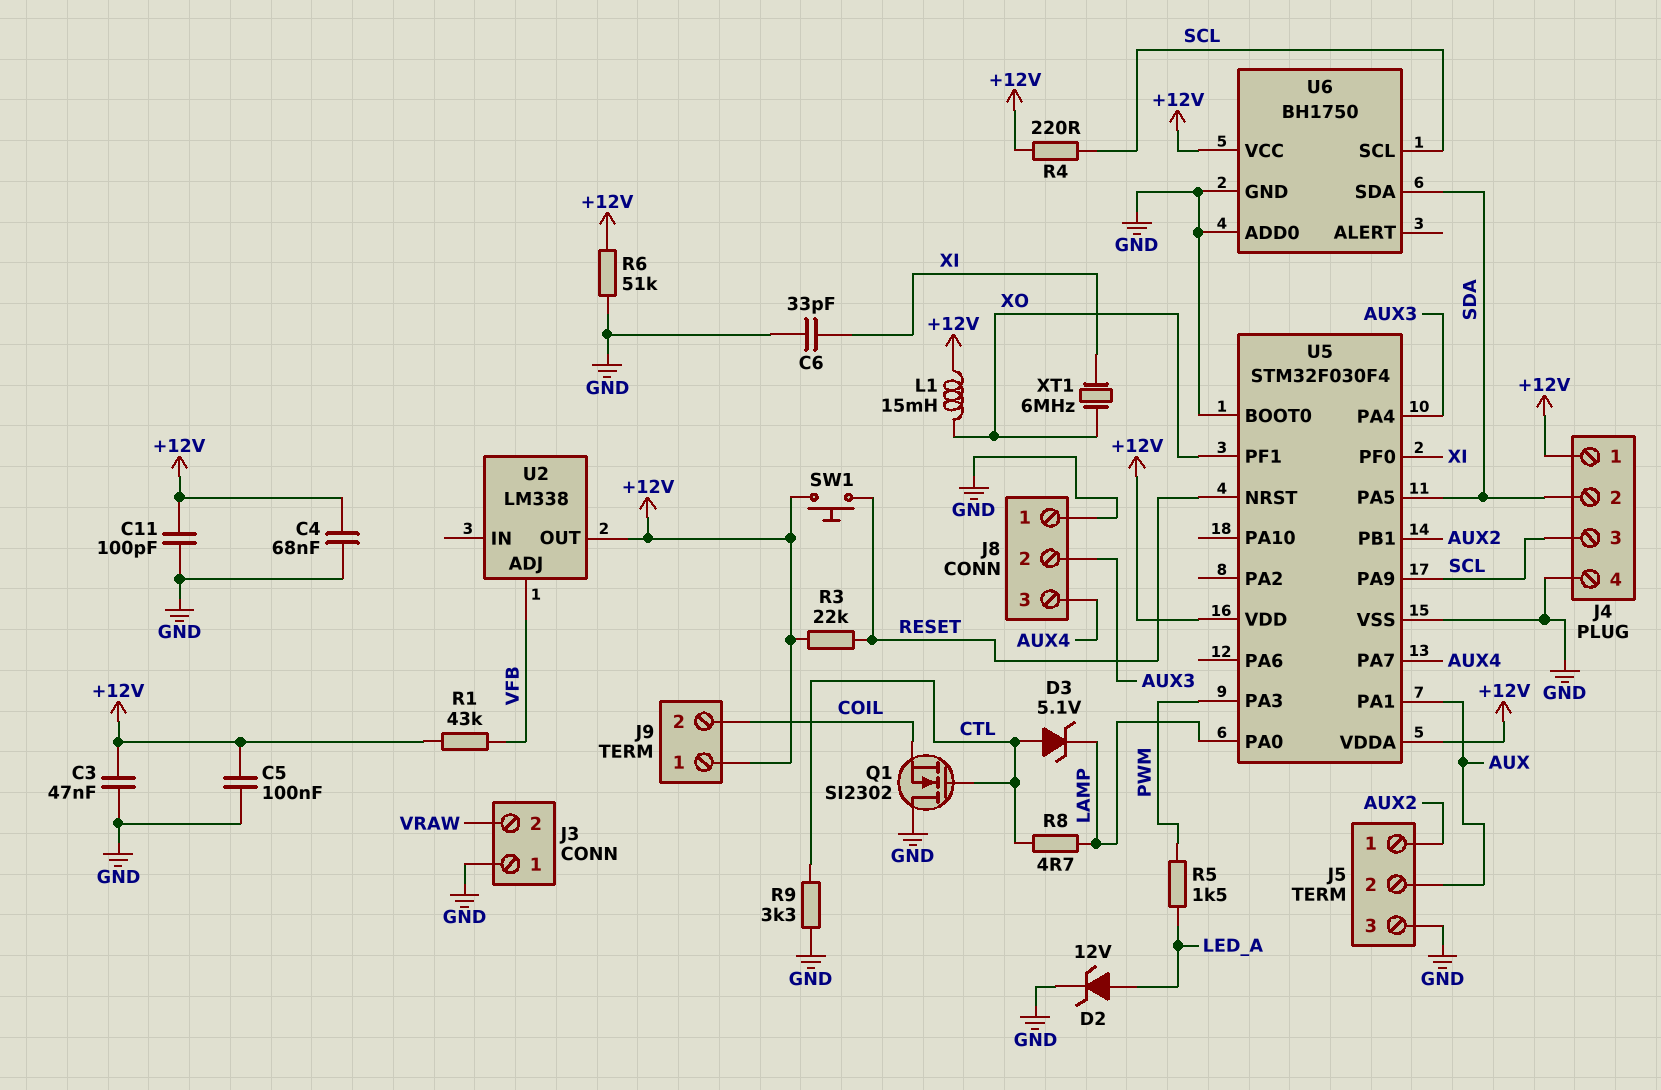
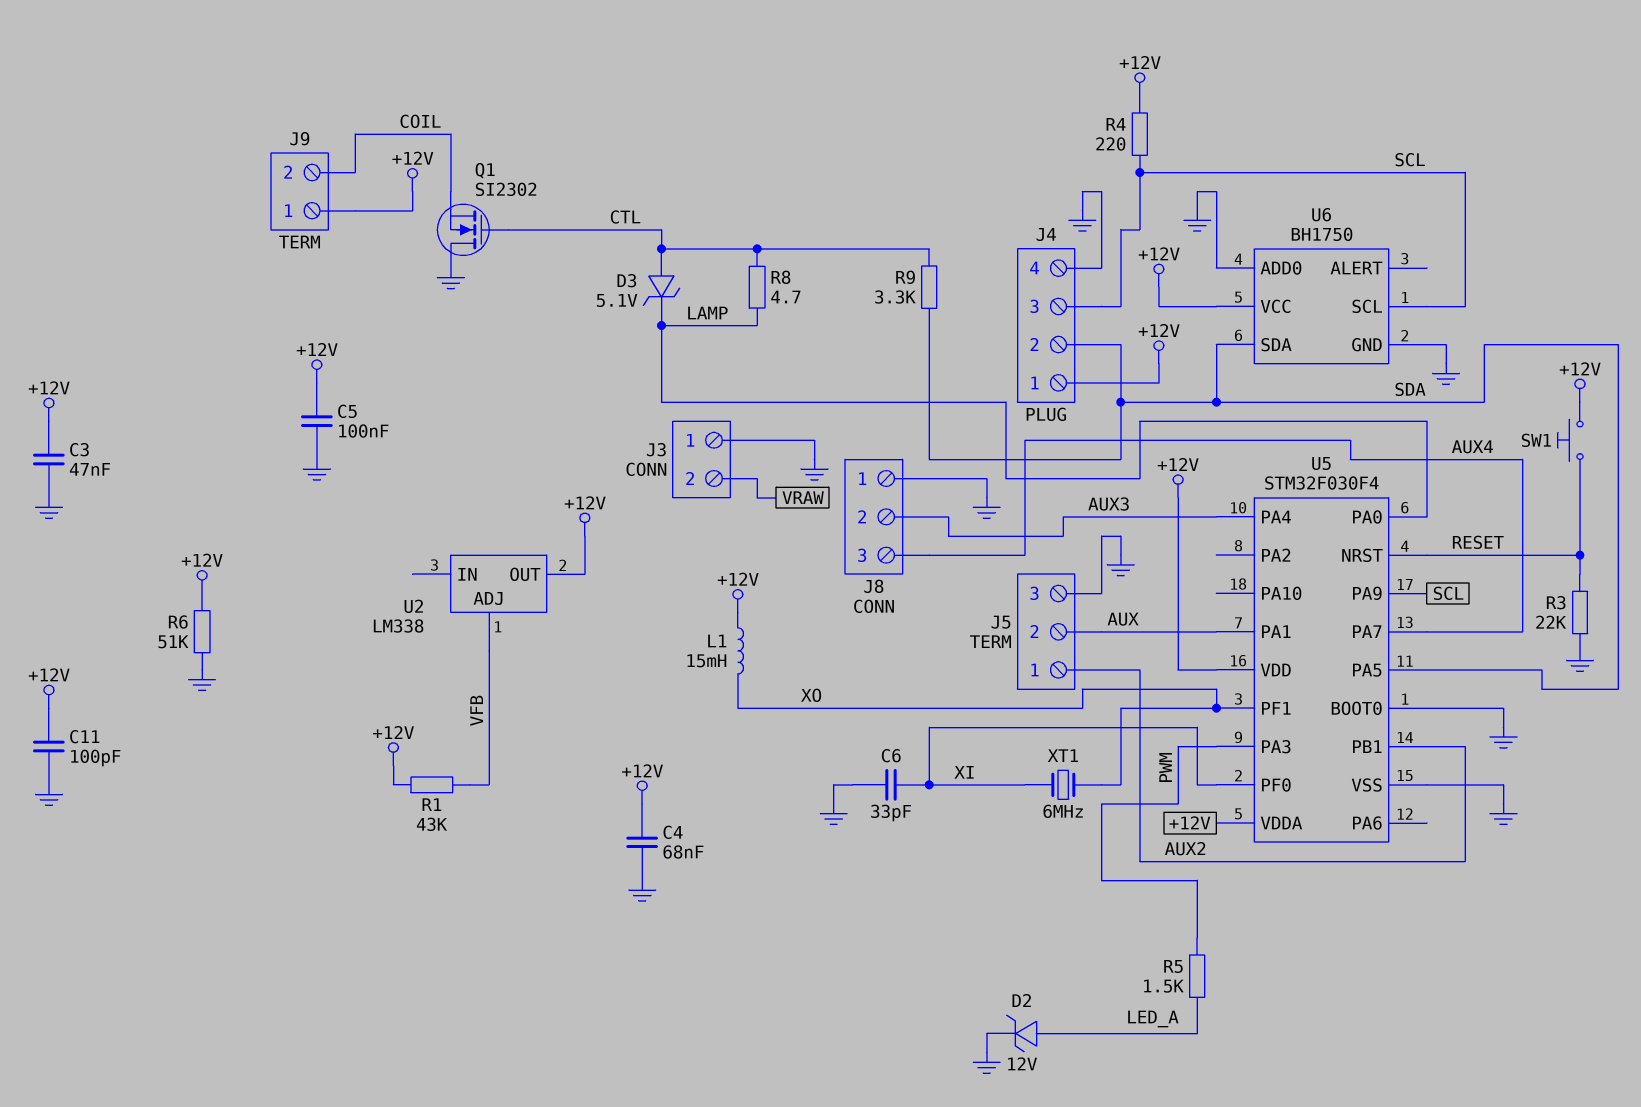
R3: 22k (+12V, RESET) -> 22k (GND, RESET)
R9: 3.3k (CTL, GND) -> 3.3k (CTL, SDA)

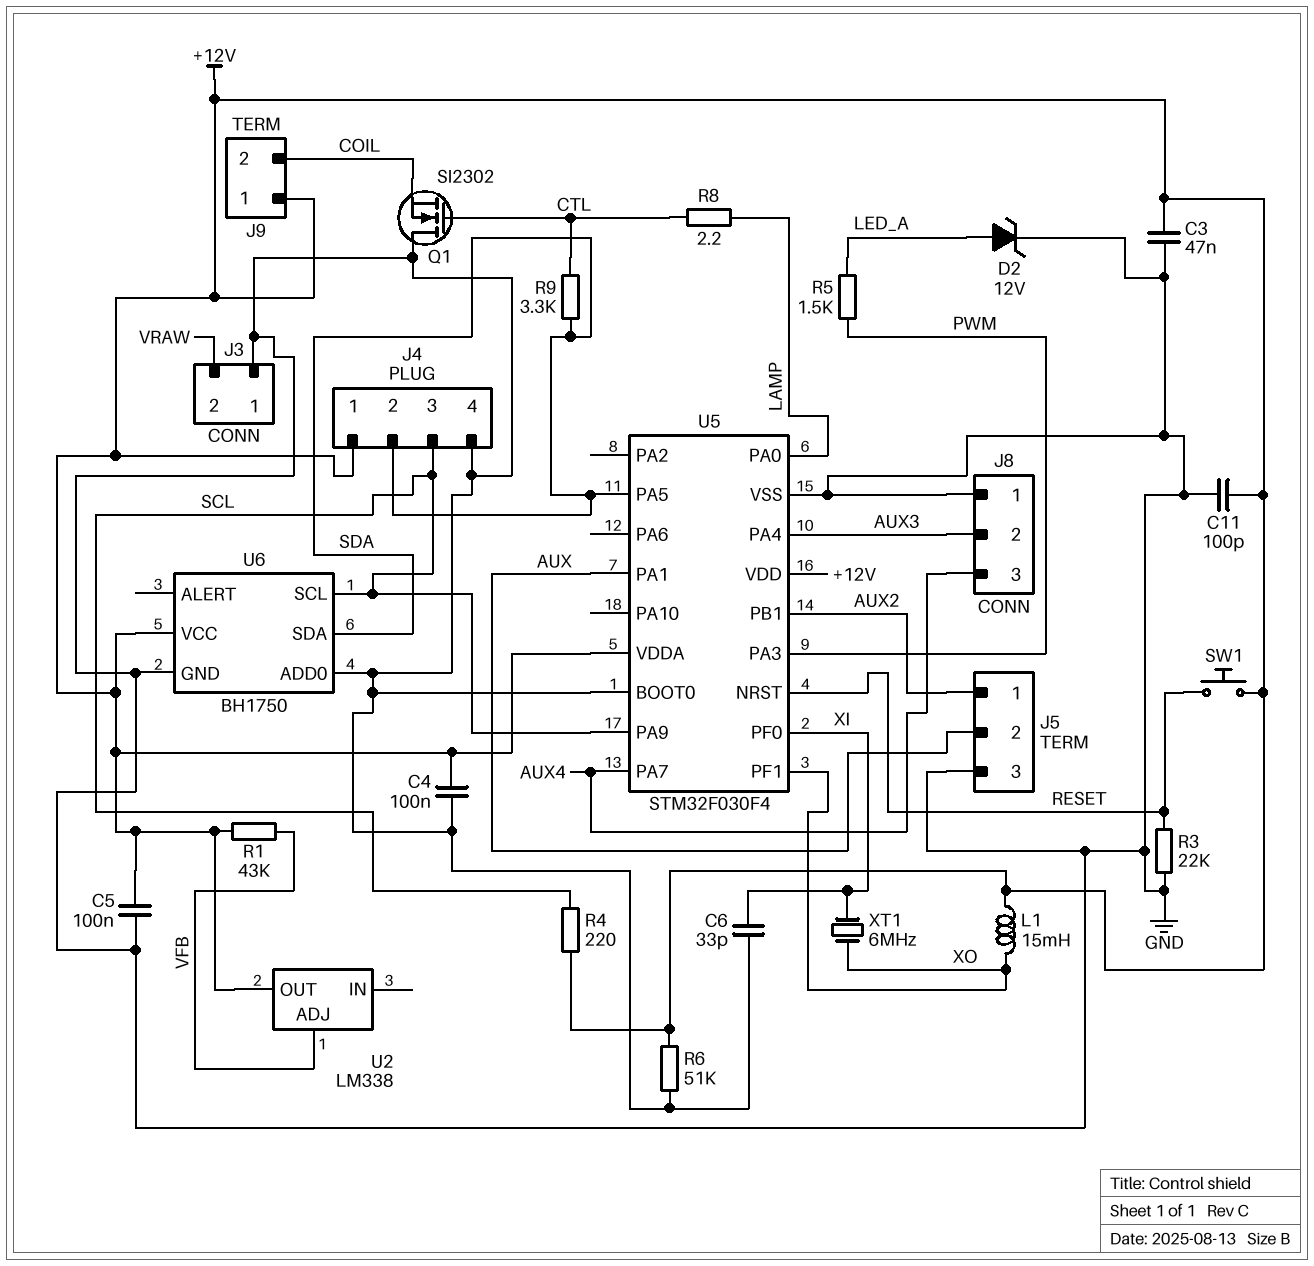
C4: 68nF (+12V, GND) -> 100nF (+12V, GND)
D3: zener 5.1V (A CTL, K LAMP) -> none
R8: 4.7 (CTL, LAMP) -> 2.2 (CTL, LAMP)

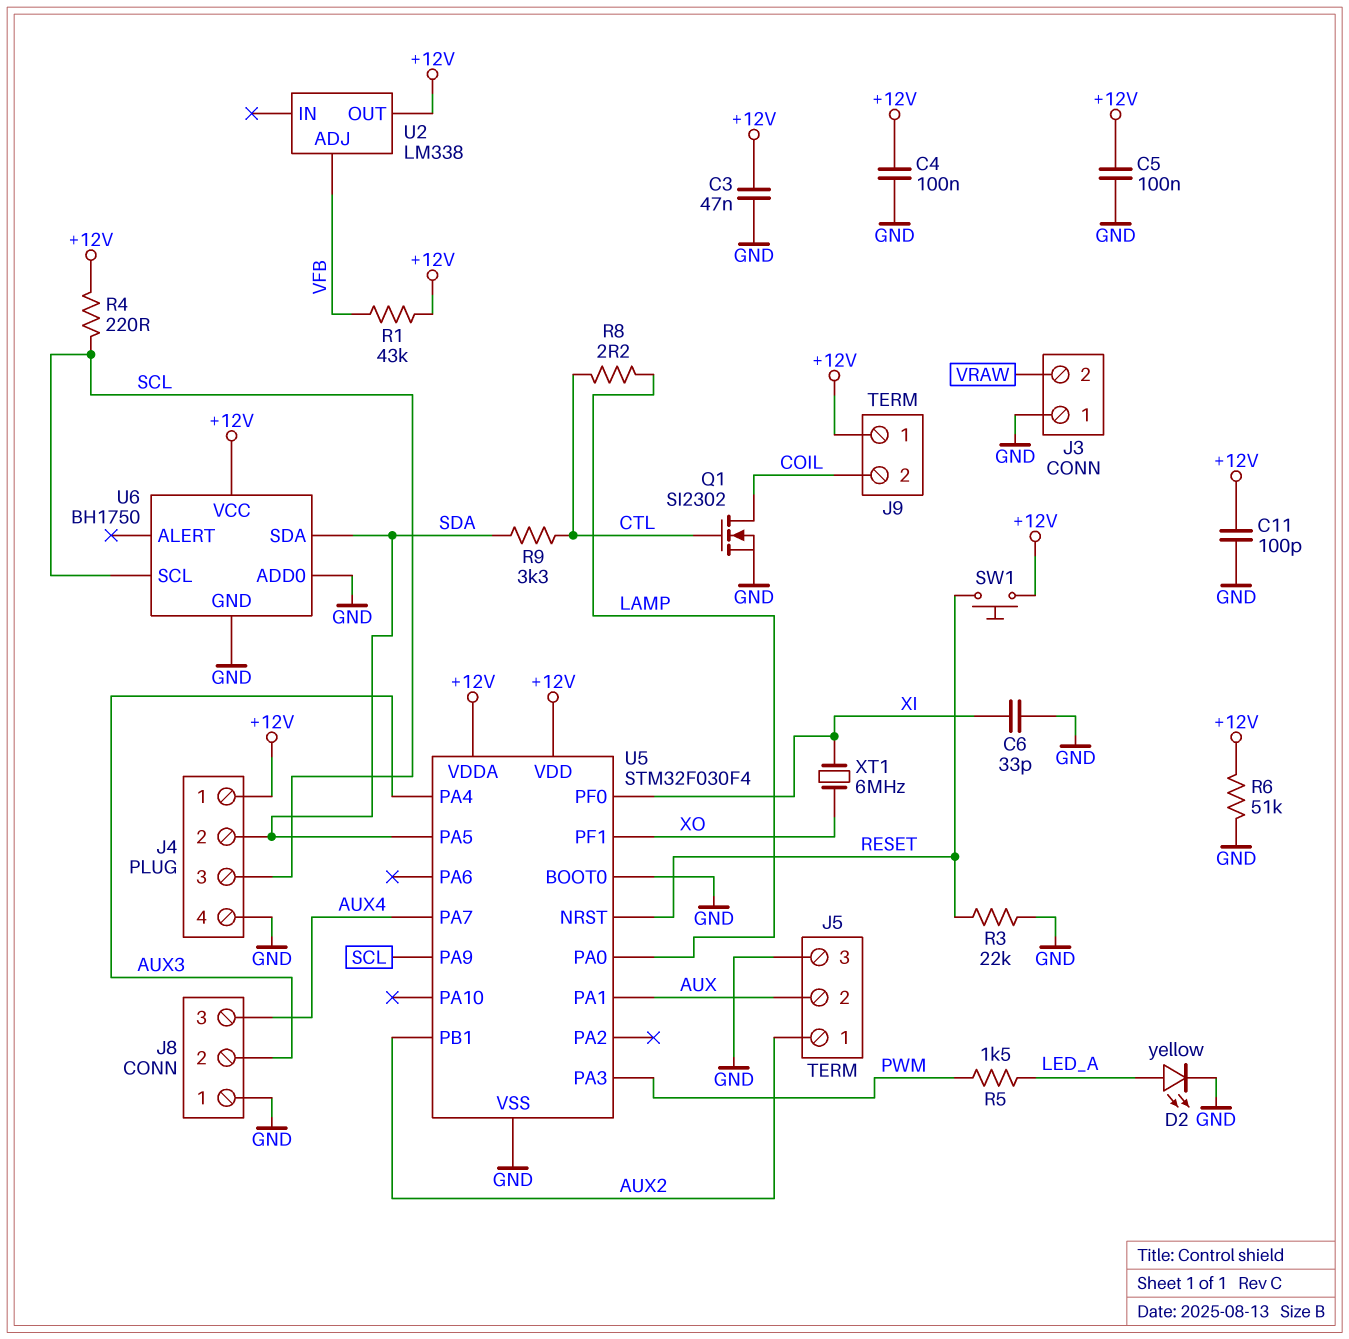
D2: zener 12V (A LED_A, K GND) -> LED yellow (A LED_A, K GND)
L1: 15mH (+12V, XO) -> none
Q1: NMOS SI2302 (G CTL, D GND, S COIL) -> NMOS SI2302 (G CTL, D COIL, S GND)

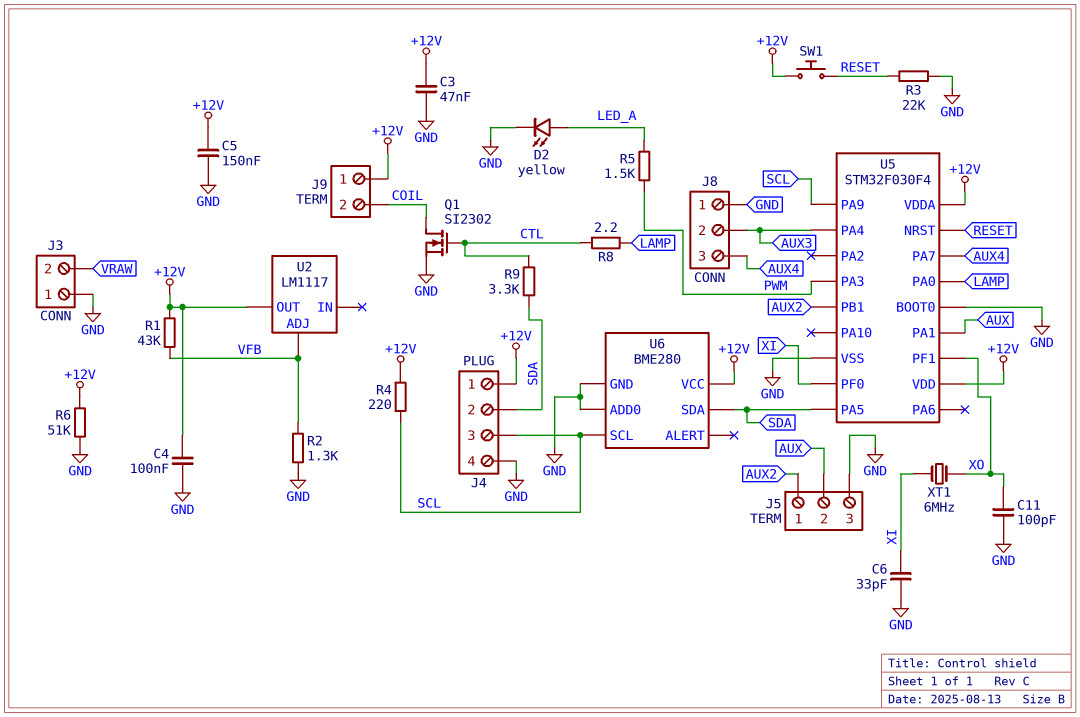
C5: 100nF (+12V, GND) -> 150nF (+12V, GND)
C11: 100pF (+12V, GND) -> 100pF (GND, XO)
R2: none -> 1.3k (GND, VFB)
U2: LM338 -> LM1117
U6: BH1750 -> BME280

